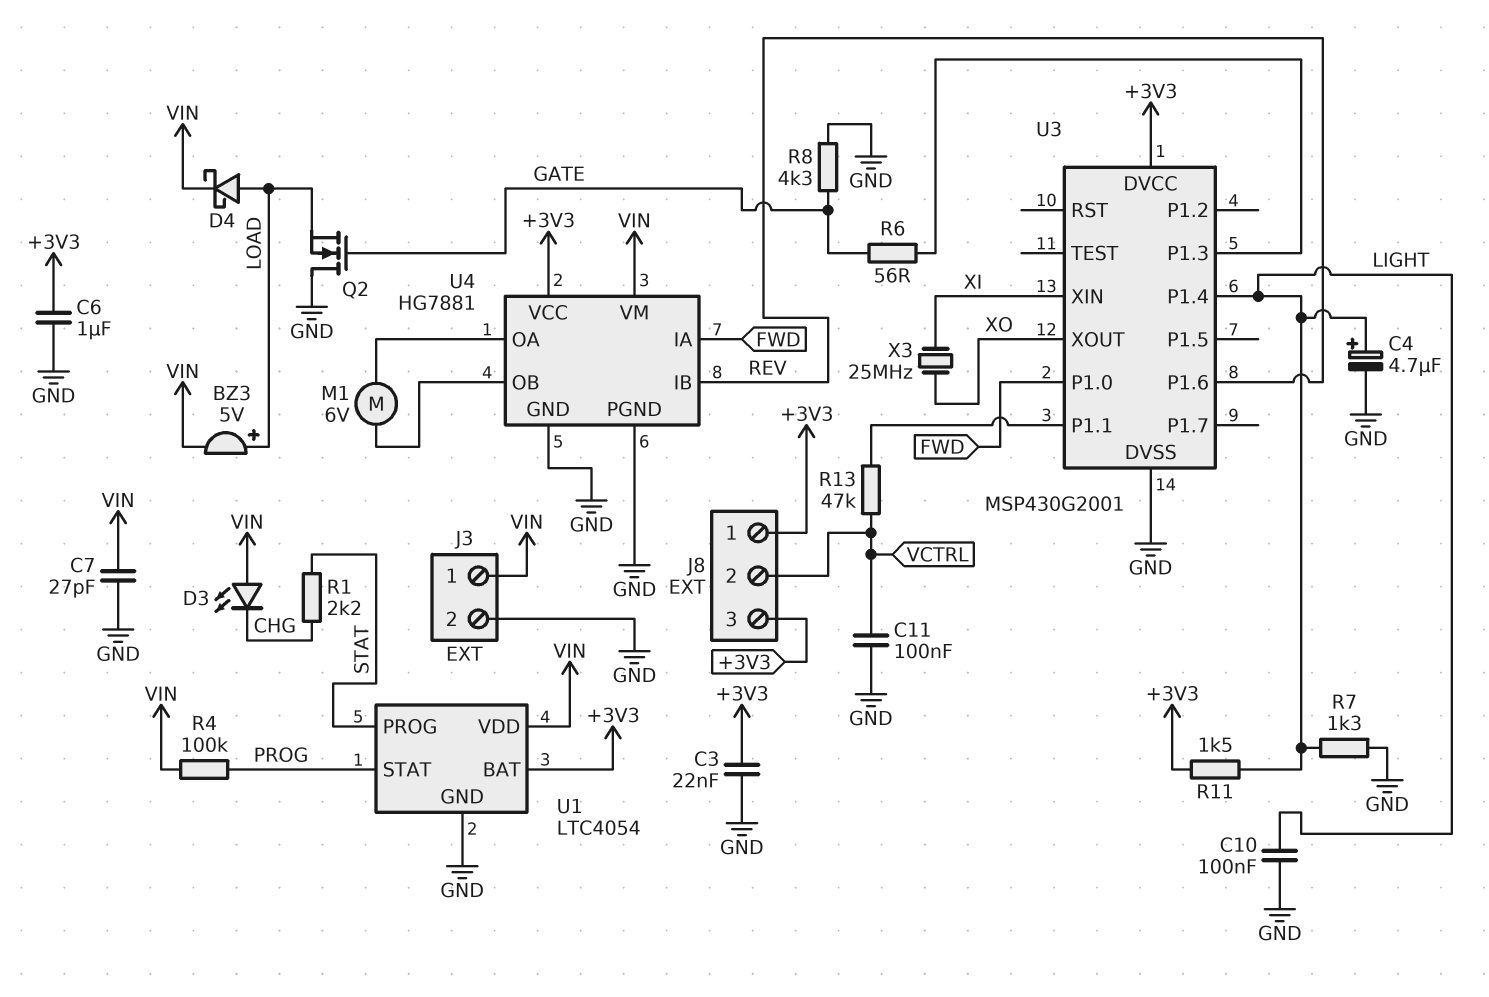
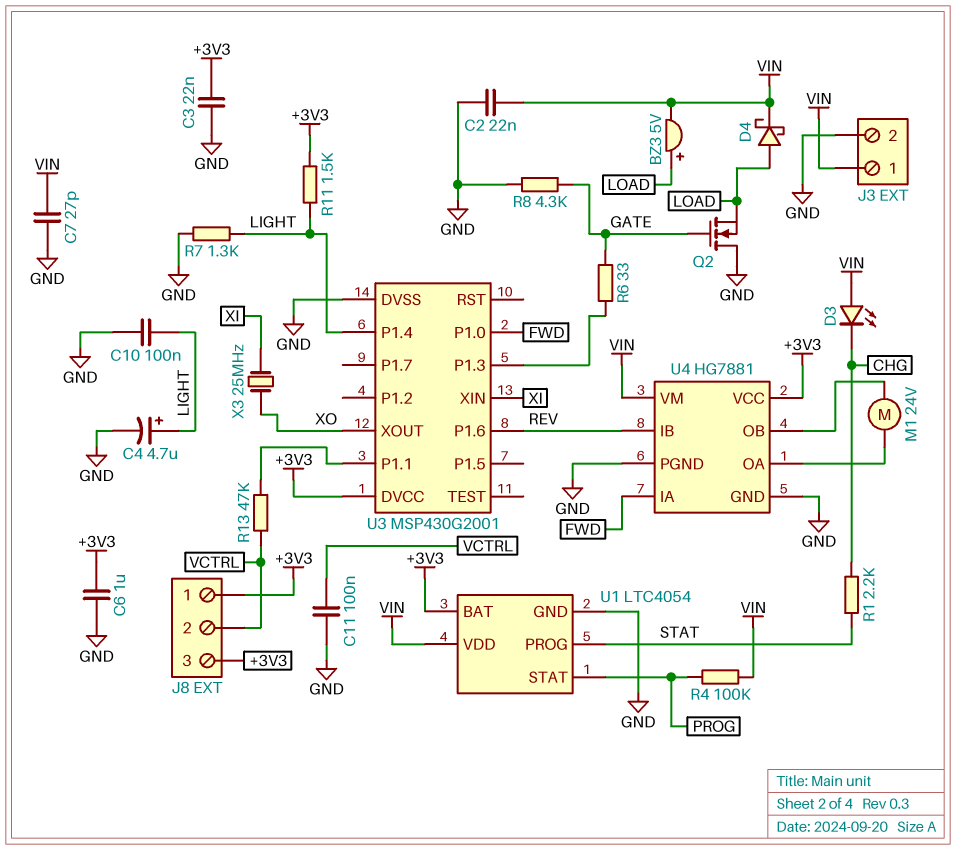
C2: none -> 22nF (GND, VIN)
M1: motor 6V (U4/OA, U4/OB) -> motor 24V (U4/OA, U4/OB)
R6: 56 (GATE, U3/P1.3) -> 33 (GATE, U3/P1.3)

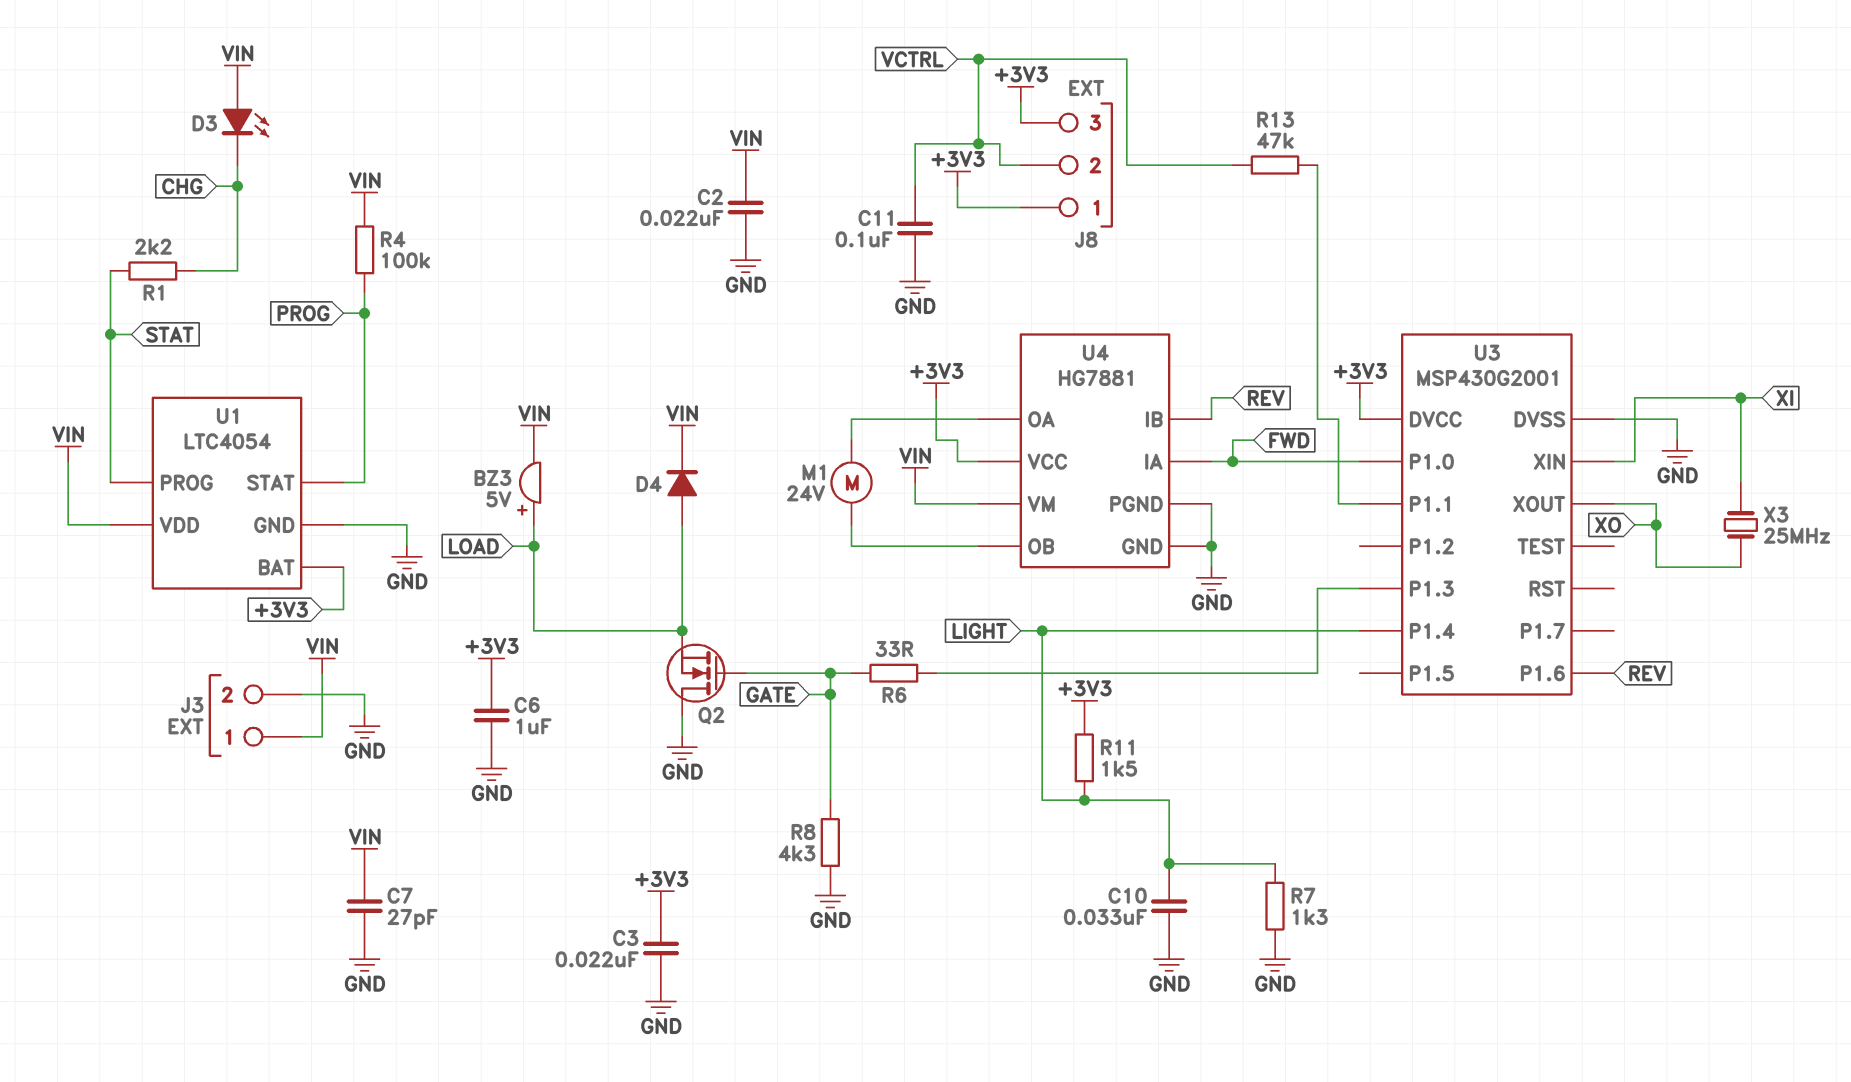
C4: 4.7uF (plus LIGHT, minus GND) -> none
C10: 100nF (GND, LIGHT) -> 33nF (GND, LIGHT)
D4: schottky (A LOAD, K VIN) -> diode (A LOAD, K VIN)

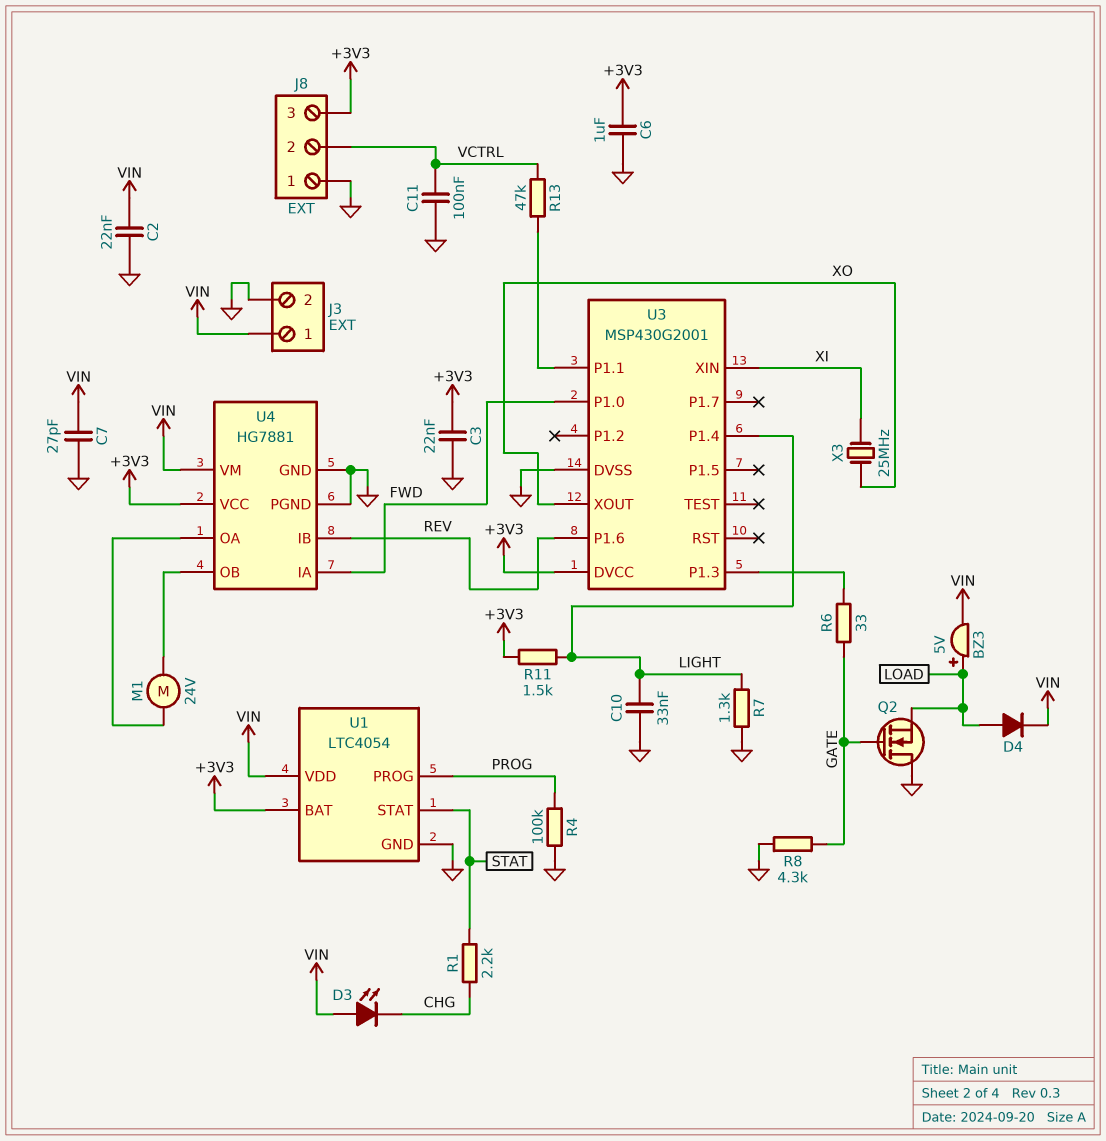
J8 pin 1: +3V3 -> GND
R4: 100k (PROG, VIN) -> 100k (GND, PROG)
U1 pin PROG: STAT -> PROG
U1 pin STAT: PROG -> STAT

